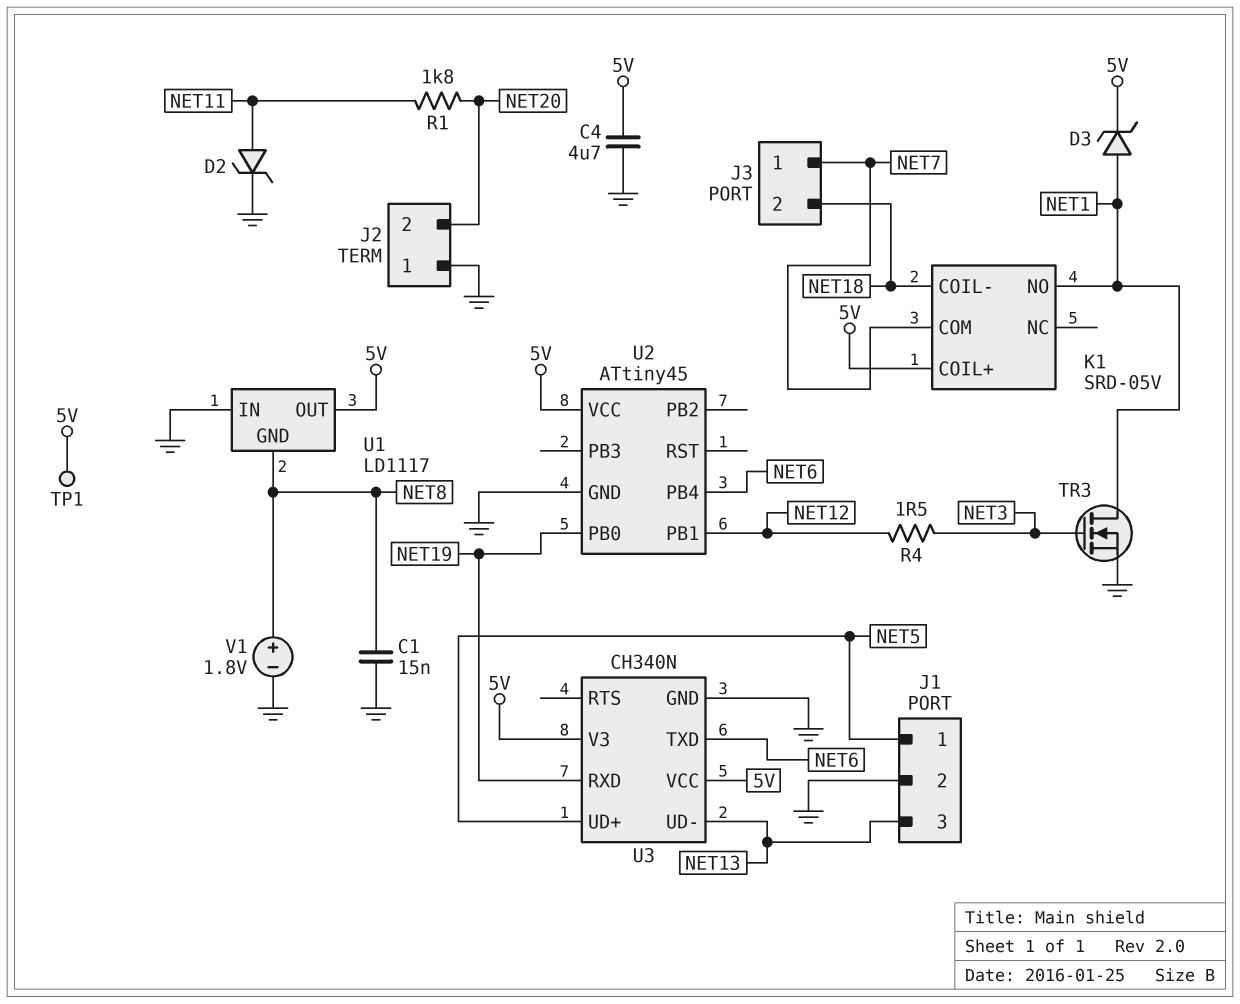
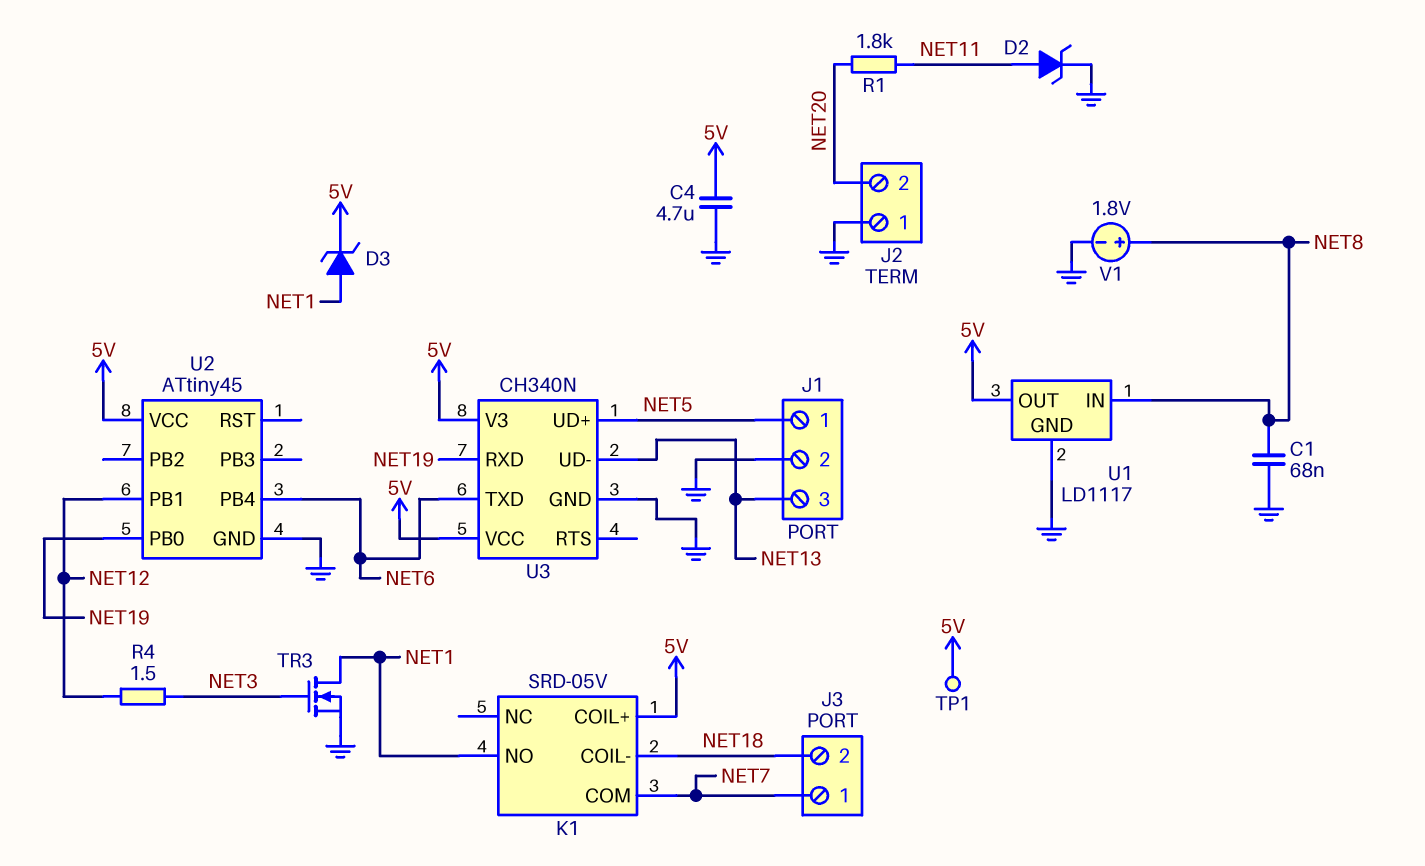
C1: 15nF (GND, NET8) -> 68nF (GND, NET8)
U1 pin GND: NET8 -> GND
U1 pin IN: GND -> NET8

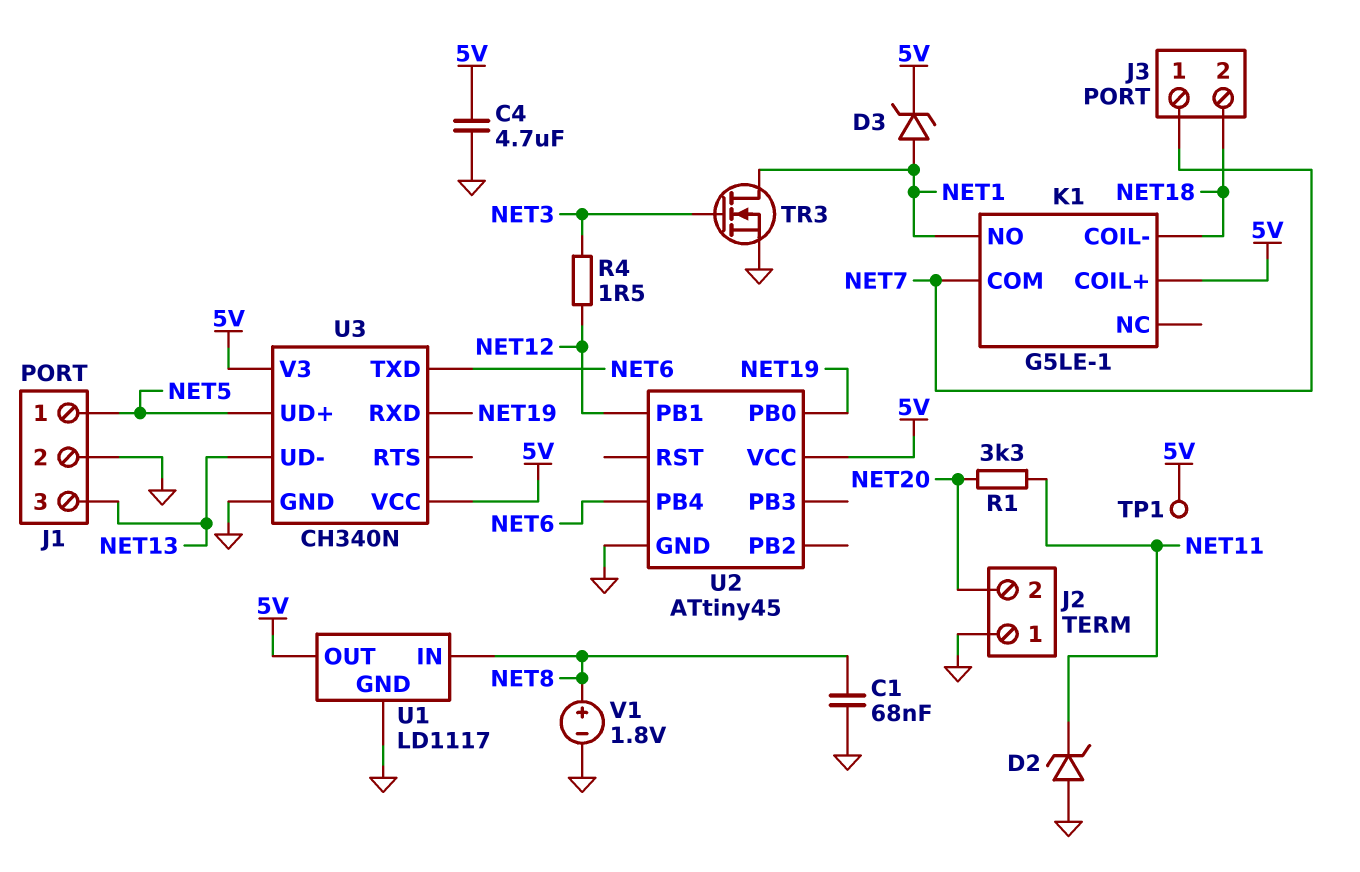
D2: zener (A NET11, K GND) -> zener (A GND, K NET11)
K1: SRD-05V -> G5LE-1
R1: 1.8k (NET11, NET20) -> 3.3k (NET11, NET20)

